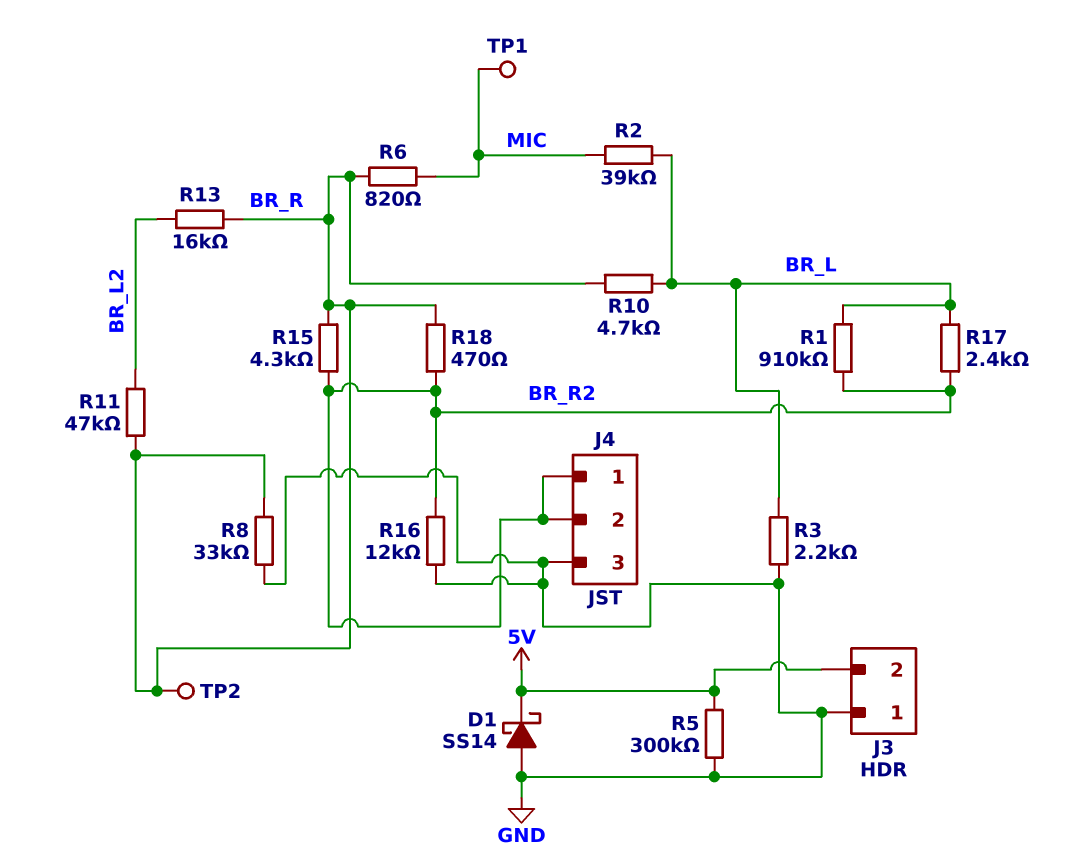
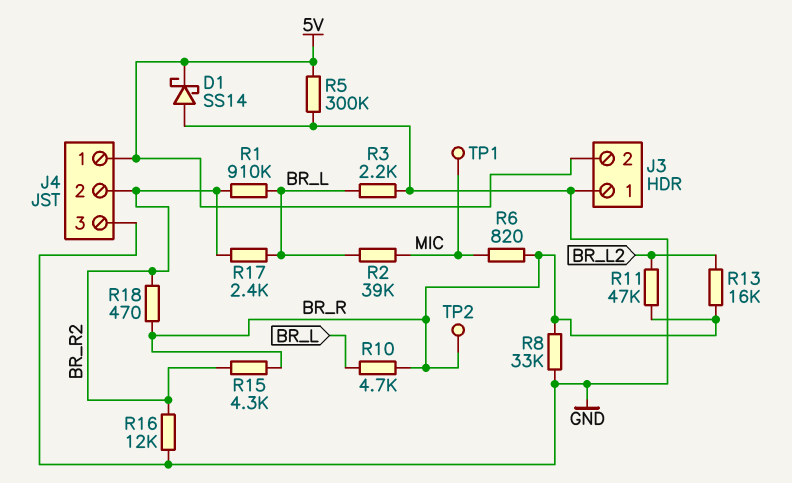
J4 pin 1: BR_R2 -> 5V

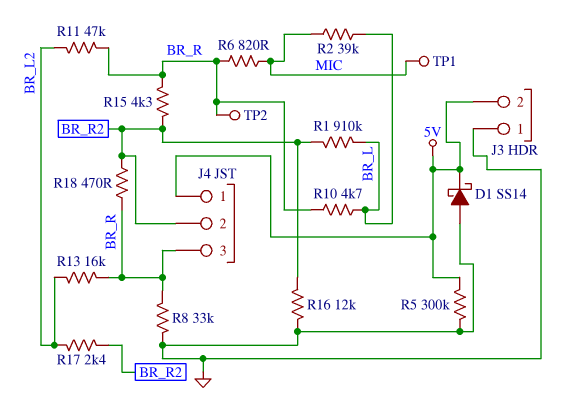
J4 pin 3: GND -> BR_R
R3: 2.2k (BR_L, GND) -> none
R17: 2.4k (BR_L, BR_R2) -> 2.4k (BR_L2, BR_R2)

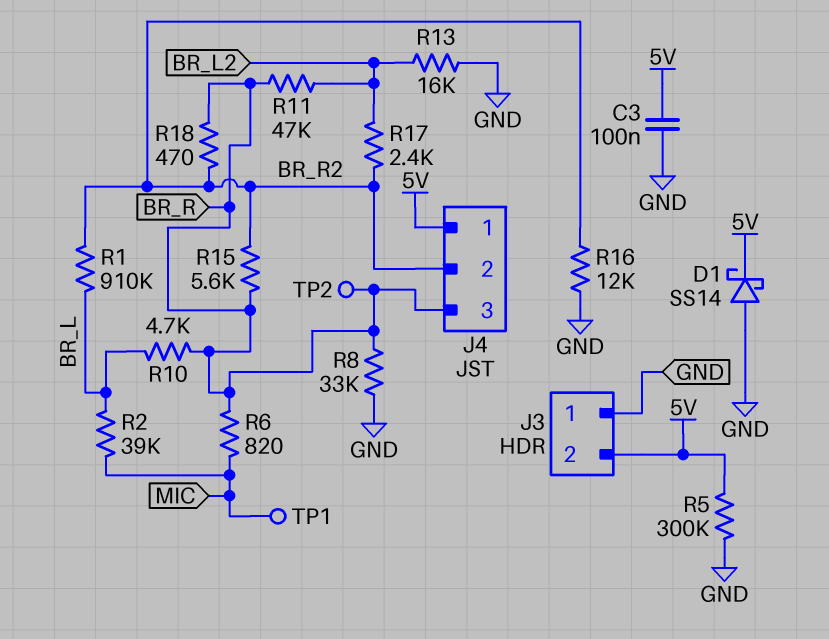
C3: none -> 100nF (5V, GND)
R13: 16k (BR_L2, BR_R) -> 16k (BR_L2, GND)
R15: 4.3k (BR_R, BR_R2) -> 5.6k (BR_R, BR_R2)

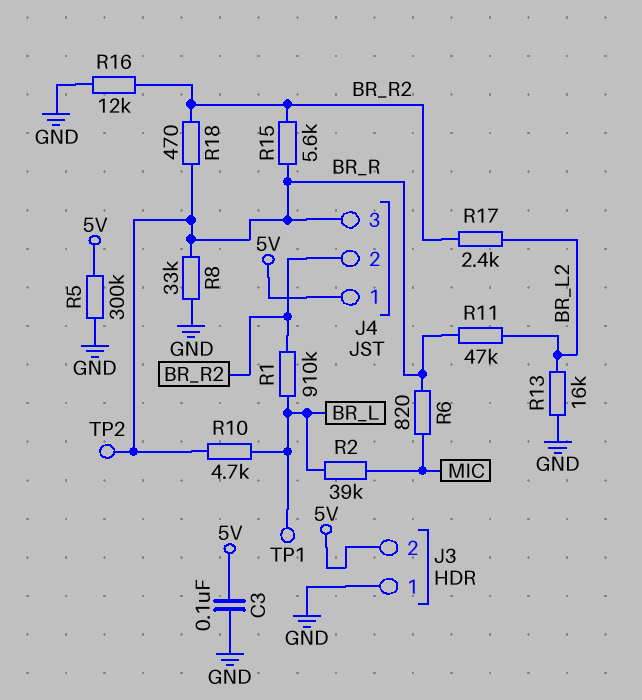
D1: schottky SS14 (A GND, K 5V) -> none
TP1: test point (MIC) -> test point (BR_L)

